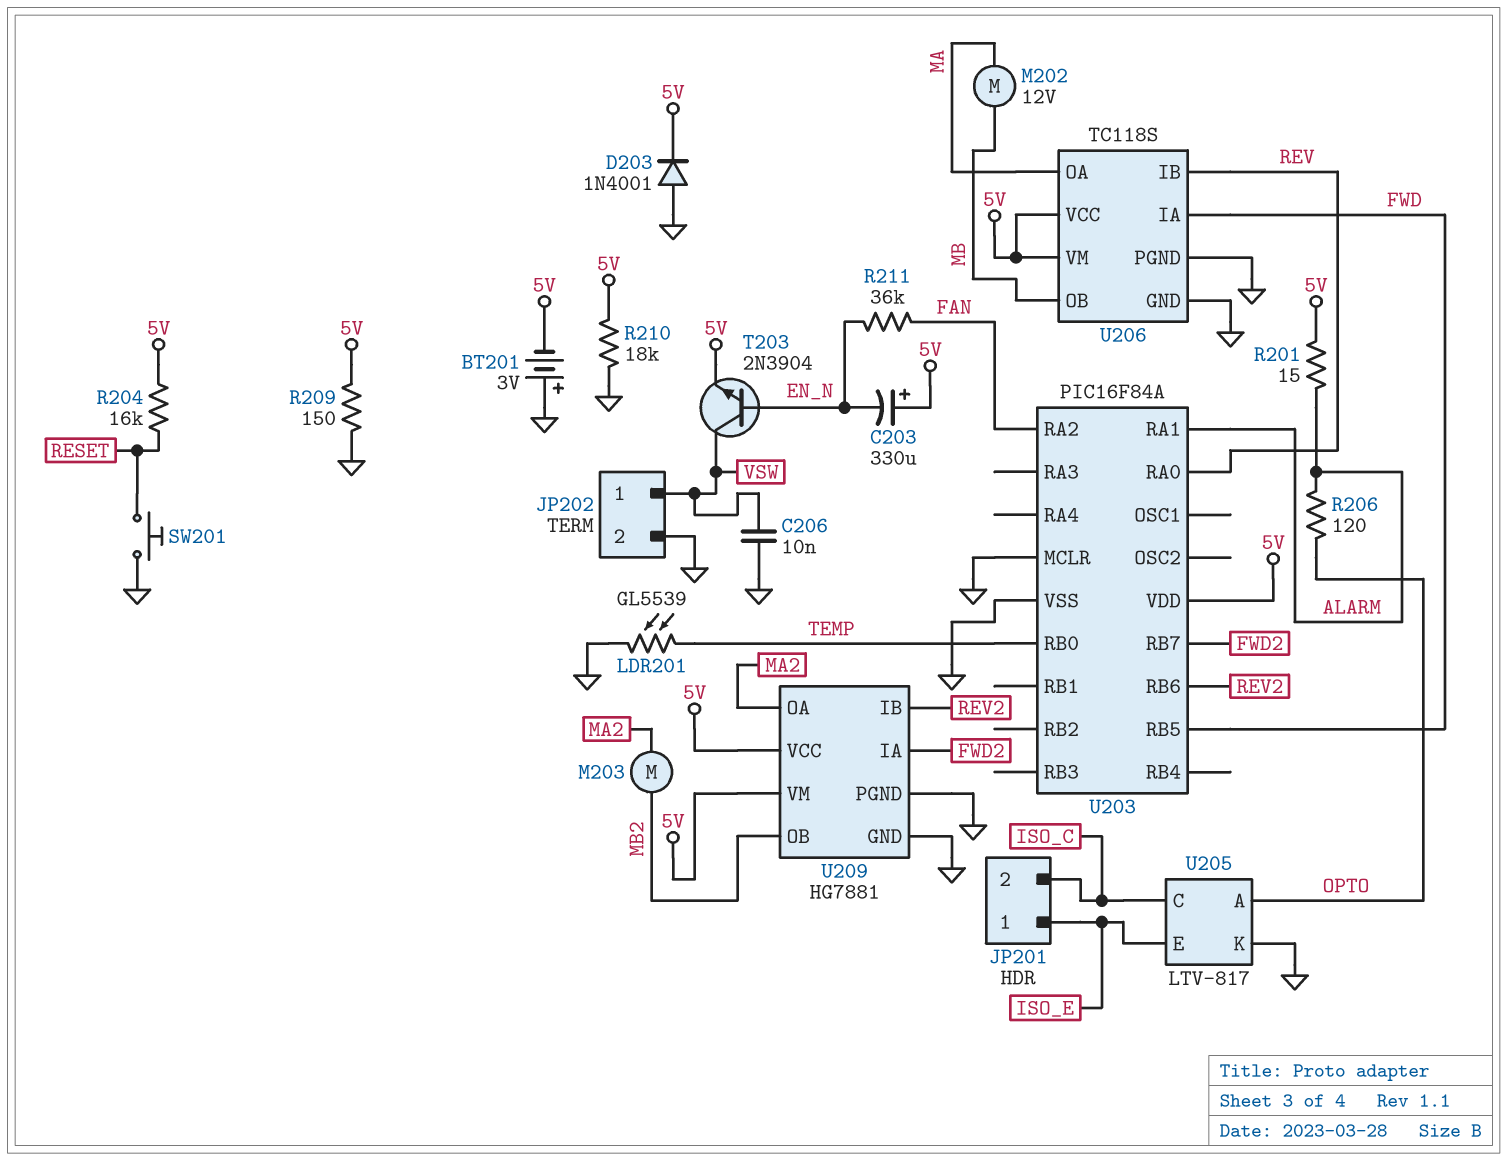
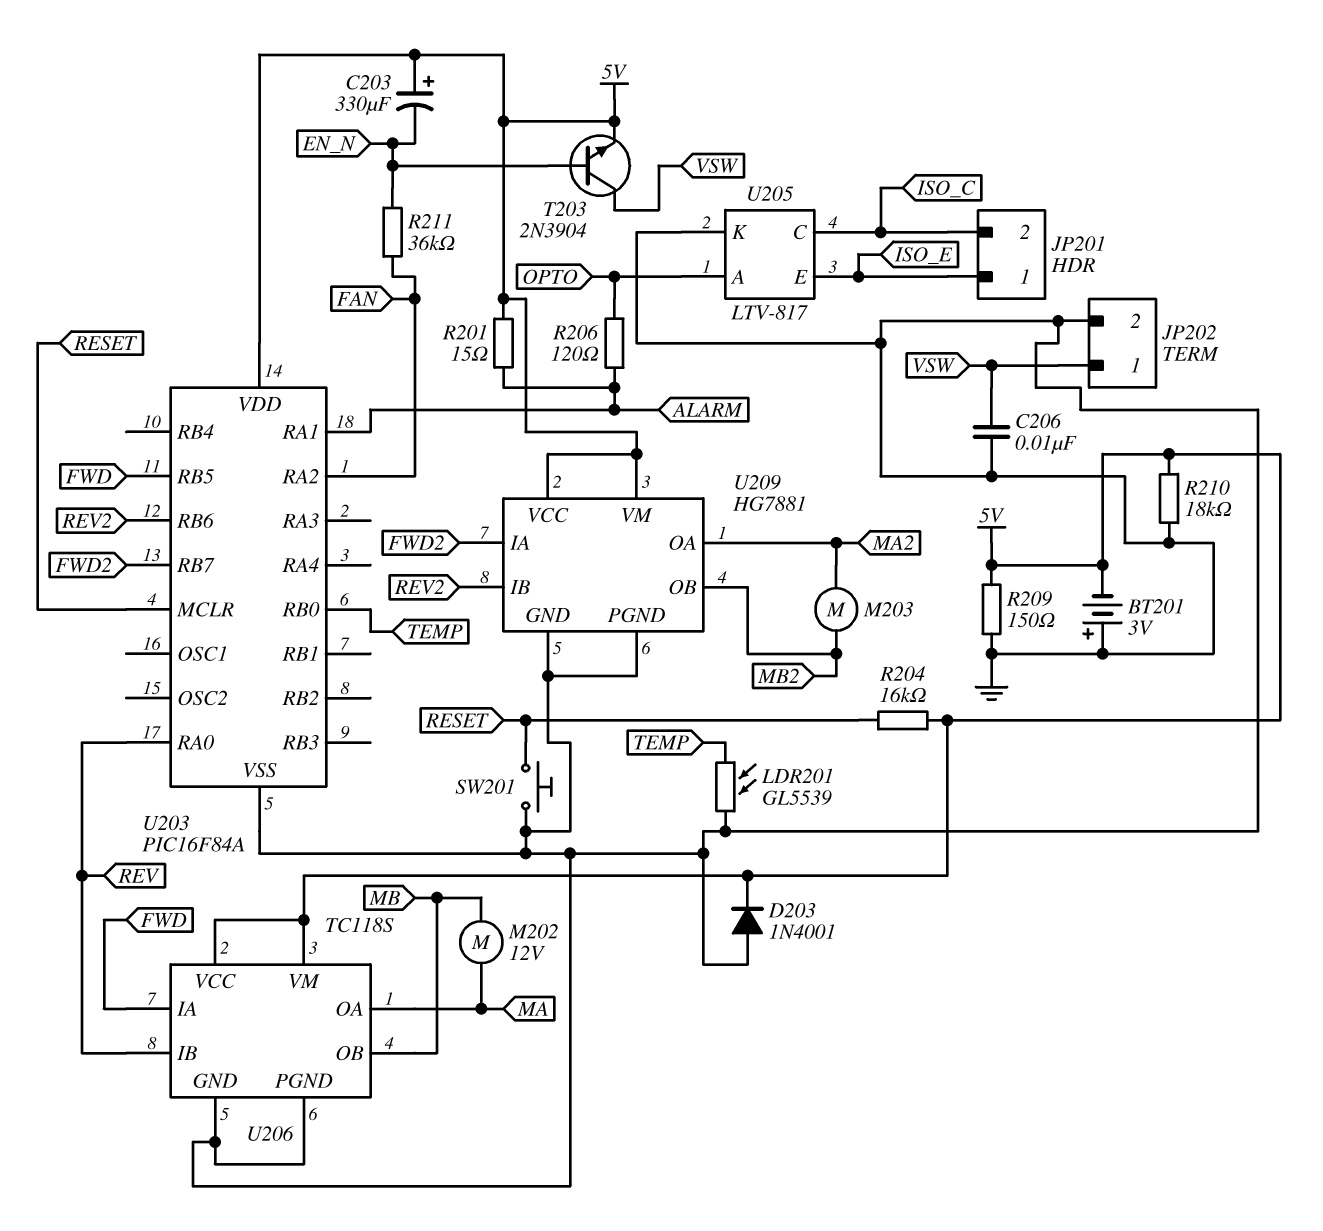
U203 pin MCLR: GND -> RESET

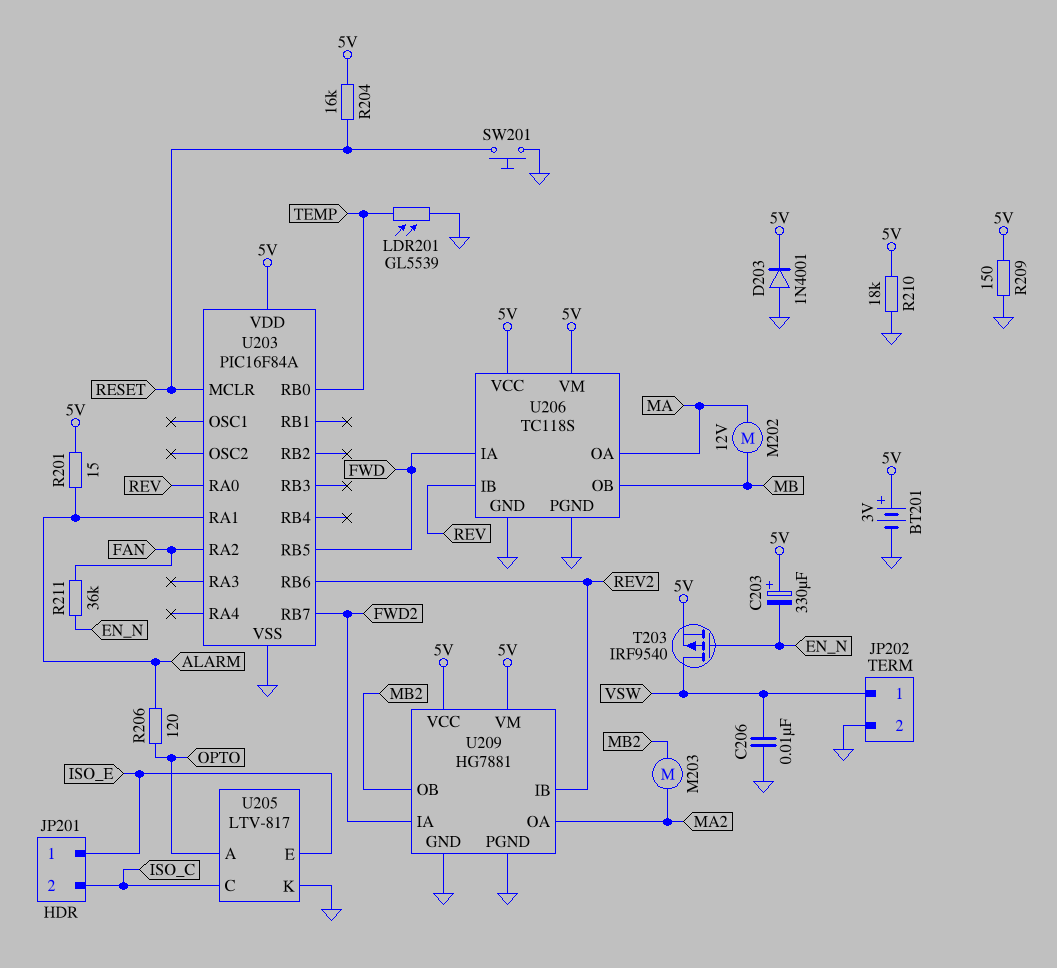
BT201: 3V (plus GND, minus 5V) -> 3V (plus 5V, minus GND)
T203: NPN 2N3904 (B EN_N, C VSW, E 5V) -> PMOS IRF9540 (G EN_N, D VSW, S 5V)

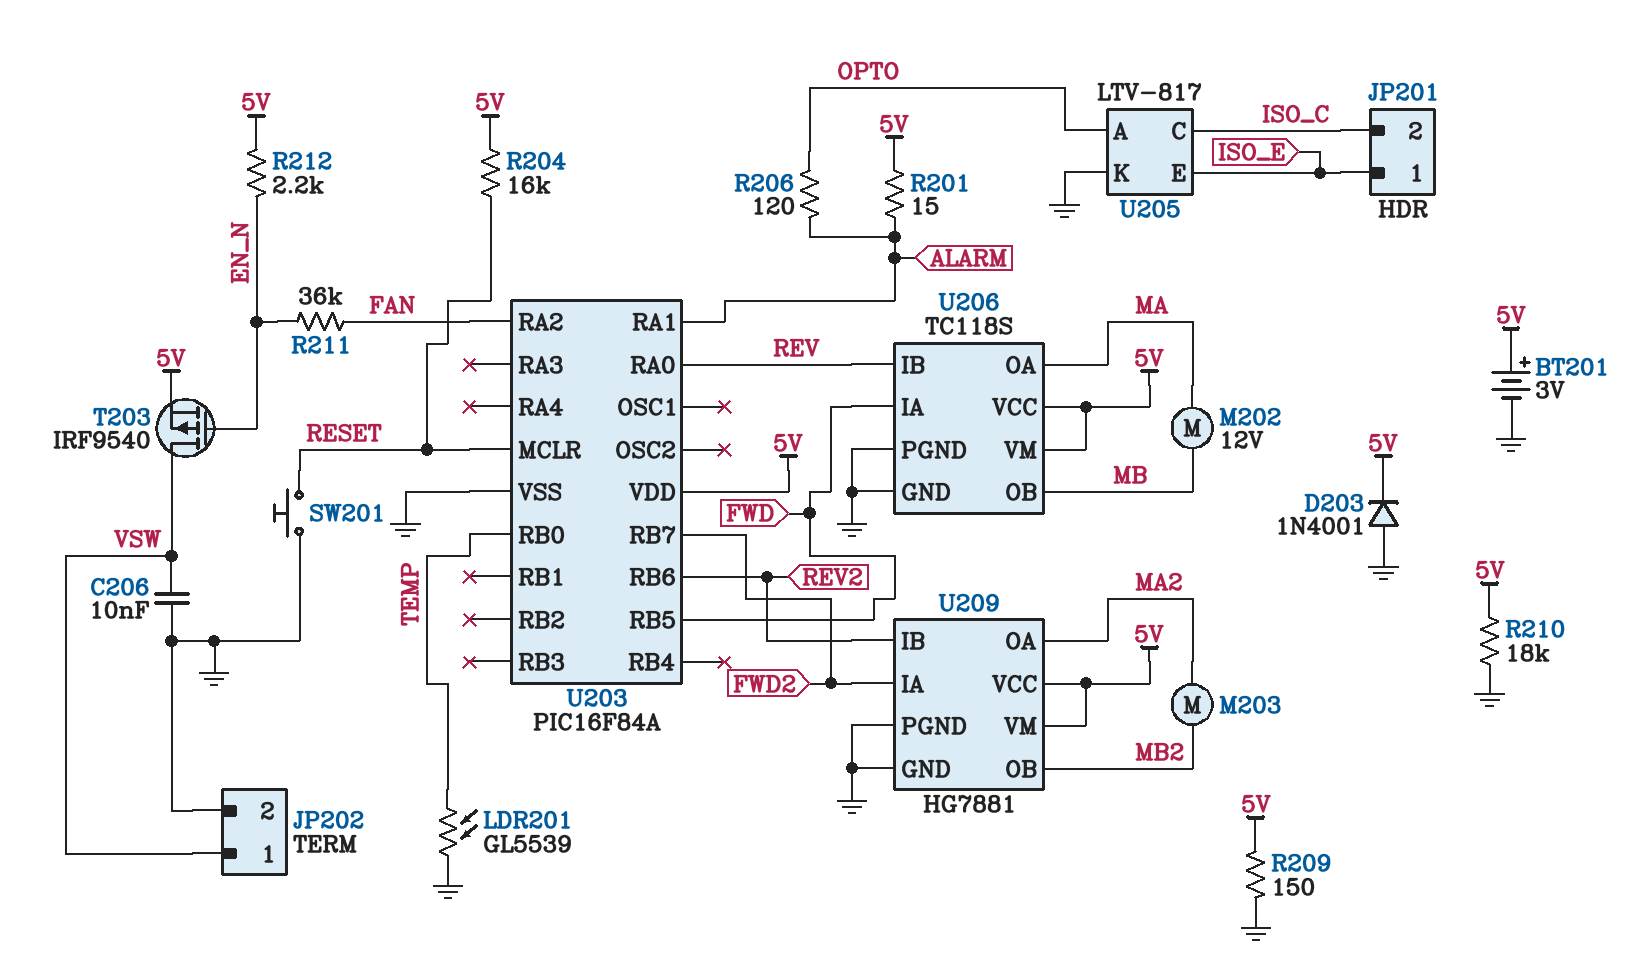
C203: 330uF (plus 5V, minus EN_N) -> none
R212: none -> 2.2k (5V, EN_N)

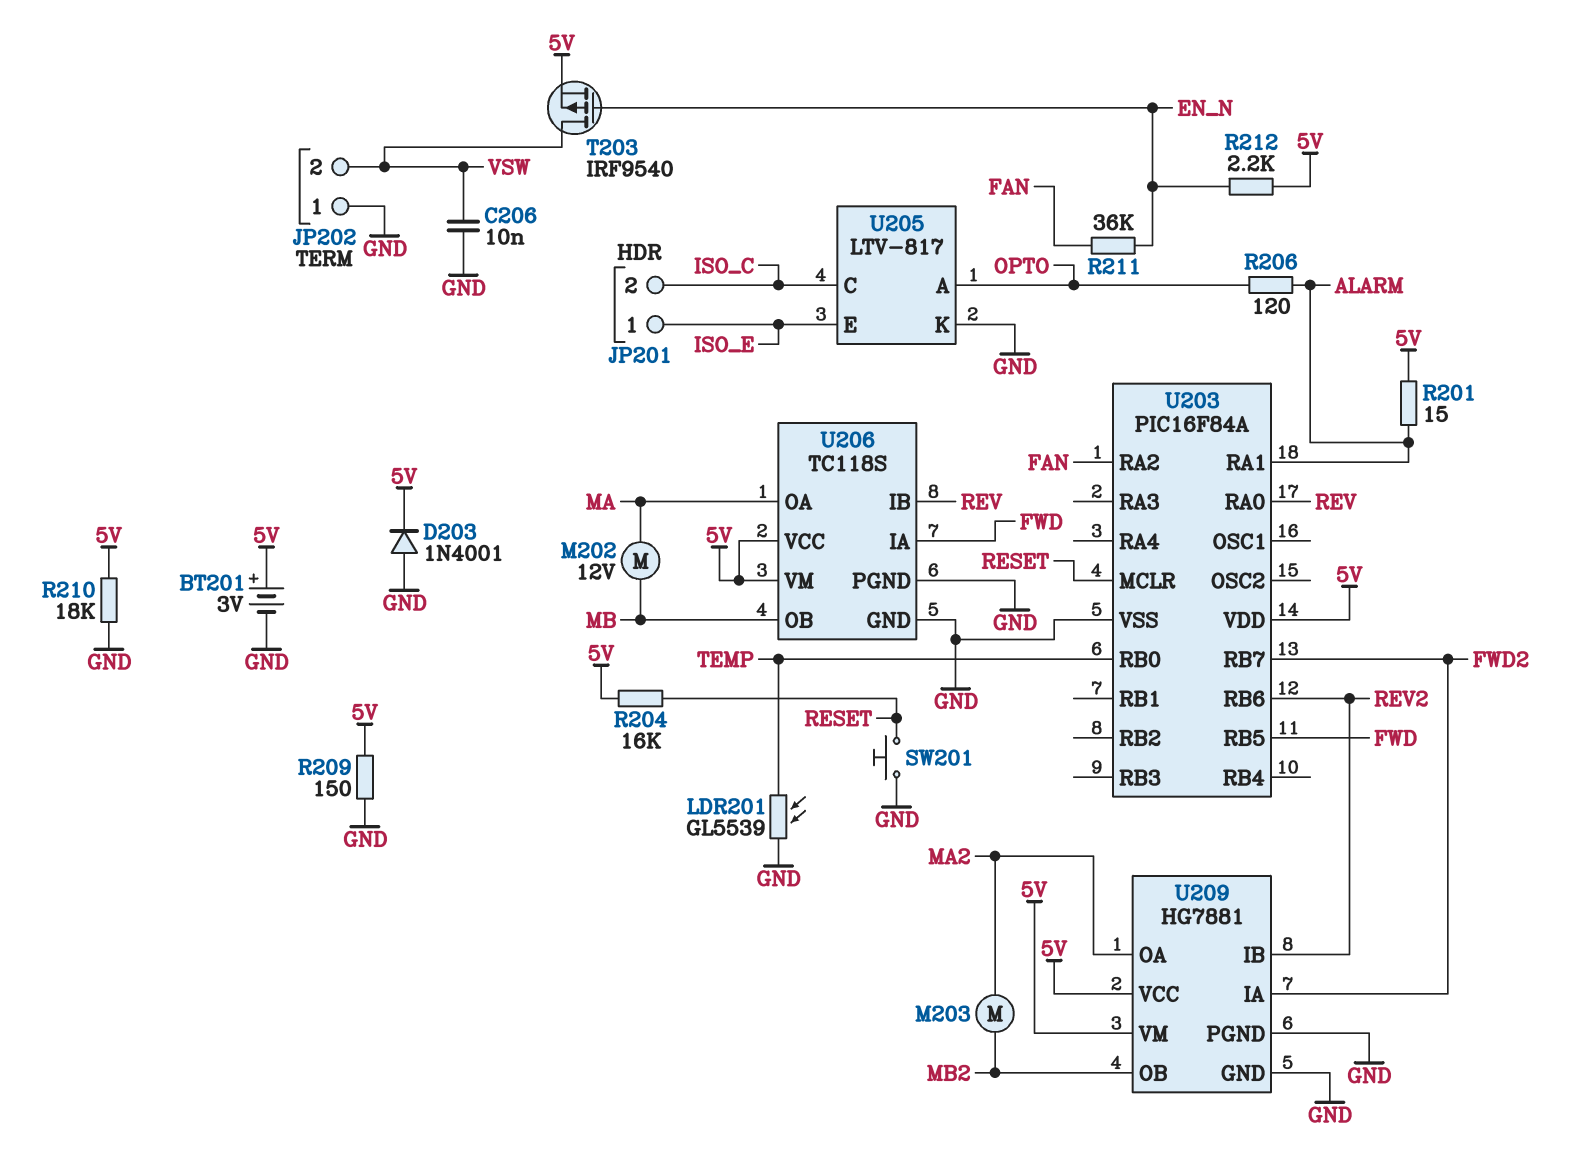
JP202 pin 1: VSW -> GND
JP202 pin 2: GND -> VSW

